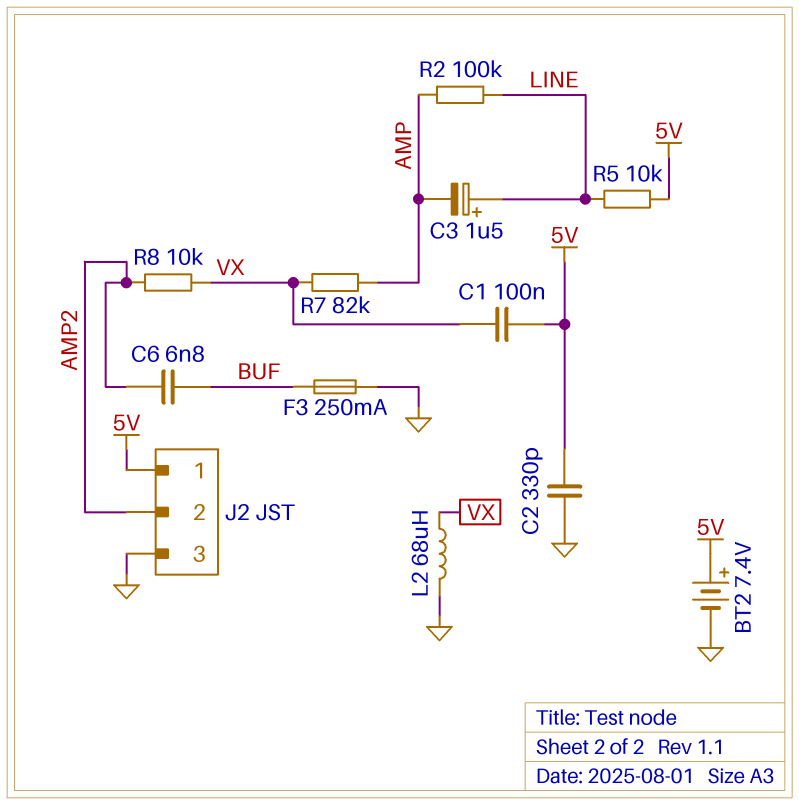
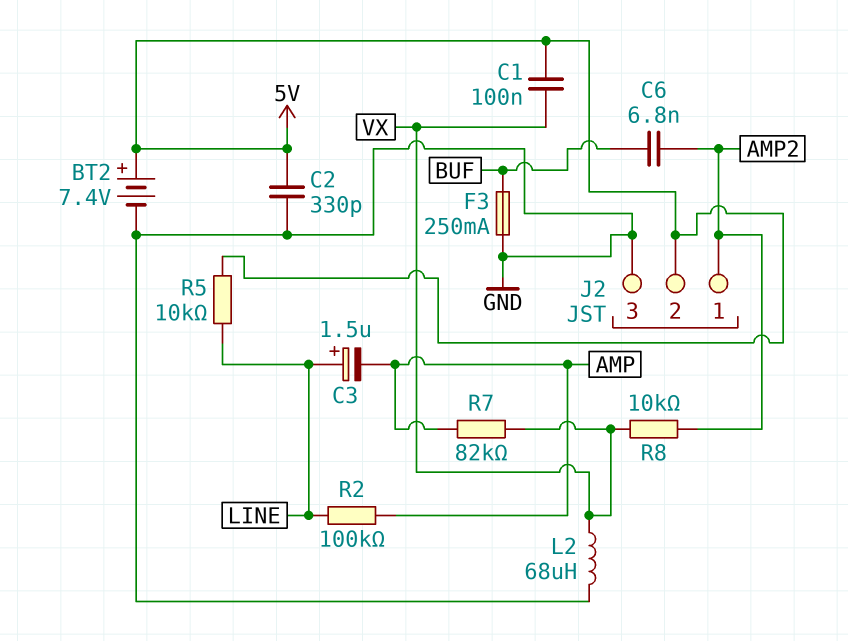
J2 pin 1: 5V -> AMP2
J2 pin 2: AMP2 -> 5V

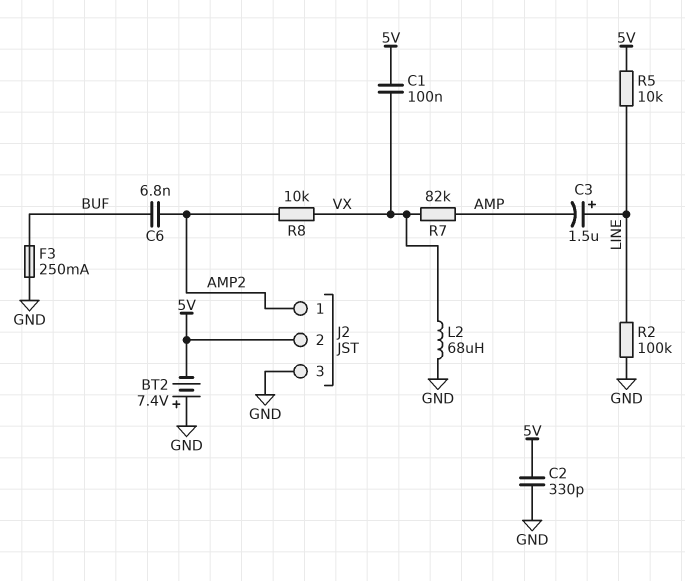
BT2: 7.4V (plus 5V, minus GND) -> 7.4V (plus GND, minus 5V)
R2: 100k (AMP, LINE) -> 100k (GND, LINE)

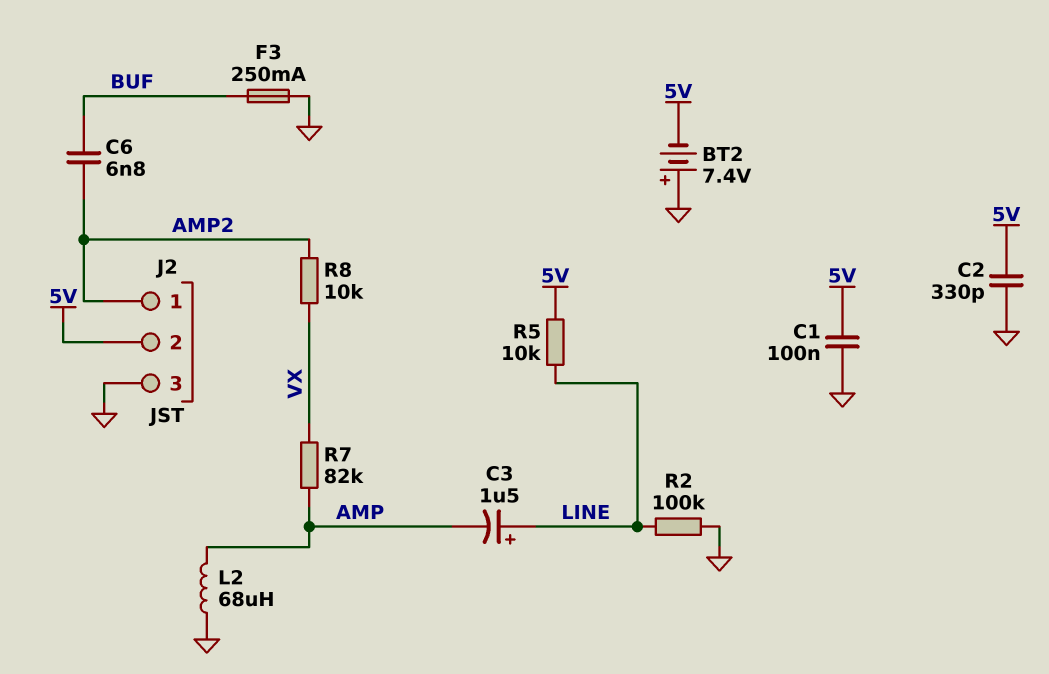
C1: 100nF (5V, VX) -> 100nF (5V, GND)
L2: 68uH (GND, VX) -> 68uH (AMP, GND)

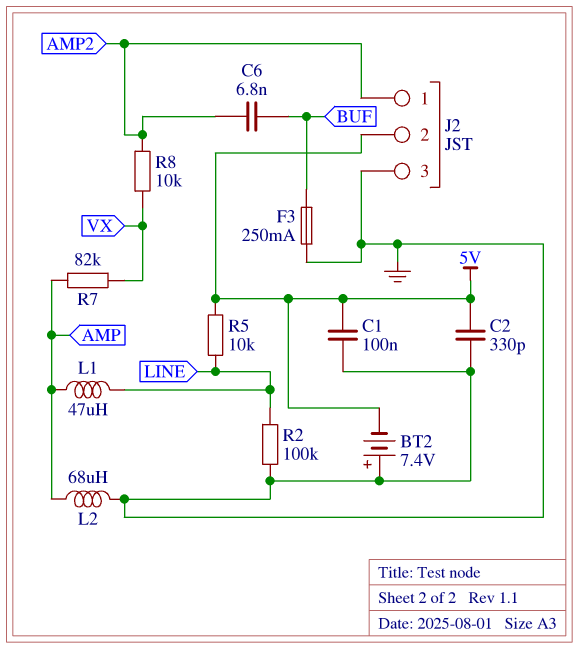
C3: 1.5uF (plus LINE, minus AMP) -> none
L1: none -> 47uH (AMP, LINE)

